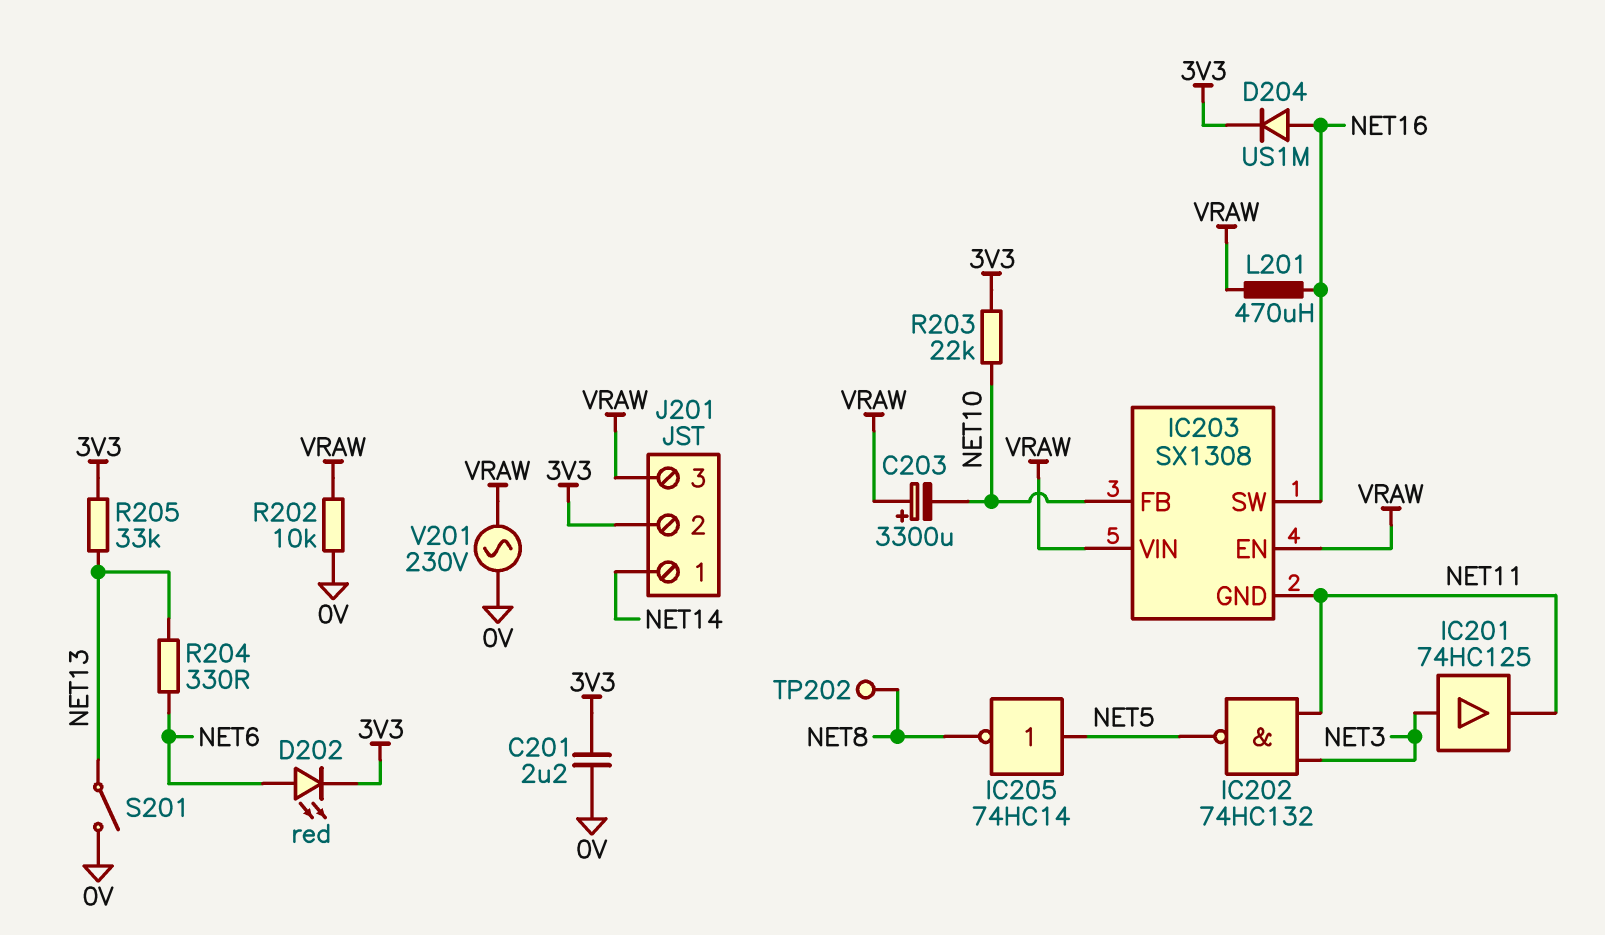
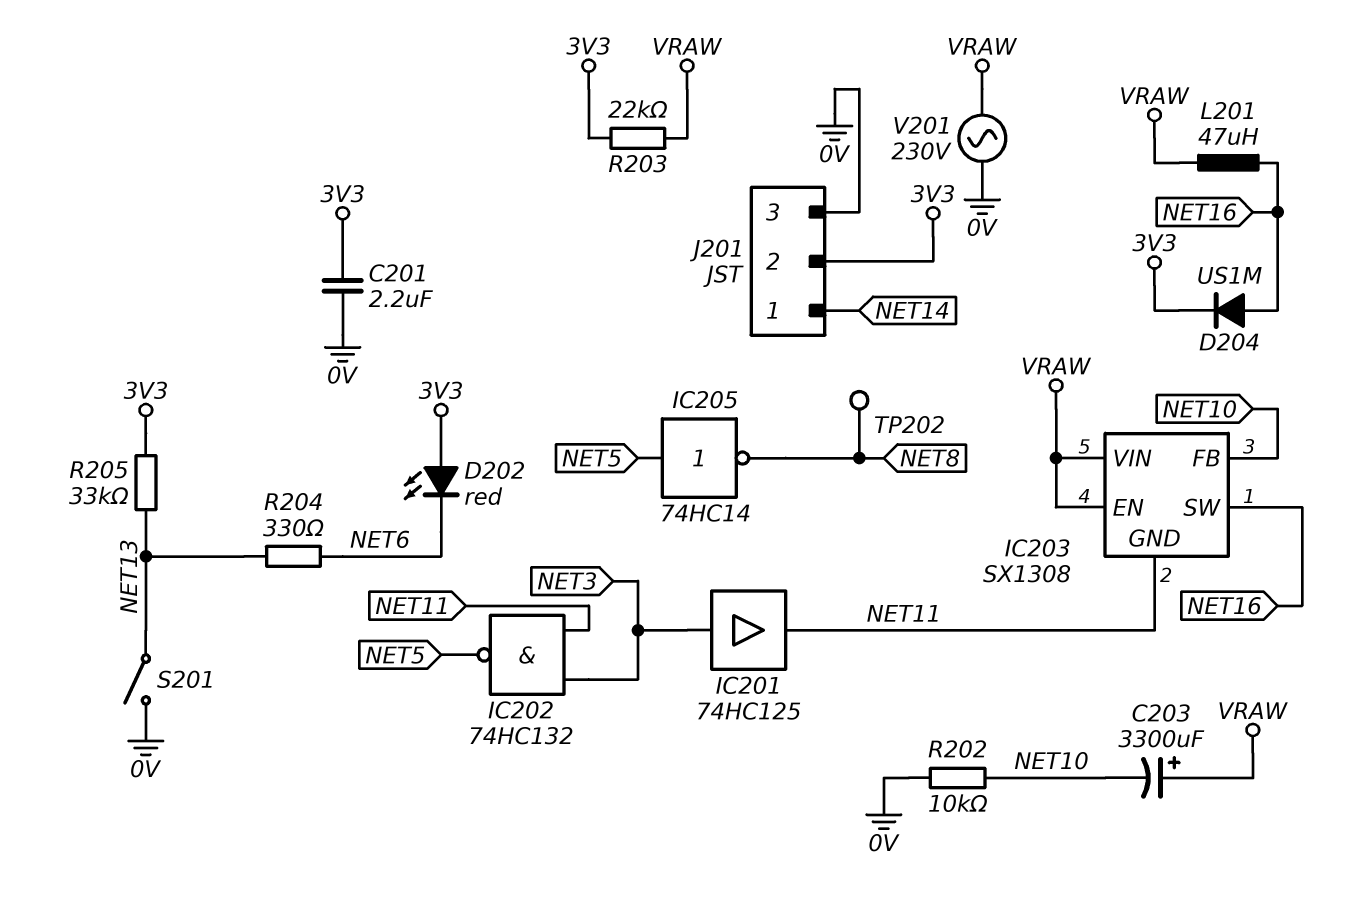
D202: LED red (A NET6, K 3V3) -> LED red (A 3V3, K NET6)
J201 pin 3: VRAW -> 0V
L201: 470uH (NET16, VRAW) -> 47uH (NET16, VRAW)
R202: 10k (0V, VRAW) -> 10k (0V, NET10)
R203: 22k (3V3, NET10) -> 22k (3V3, VRAW)

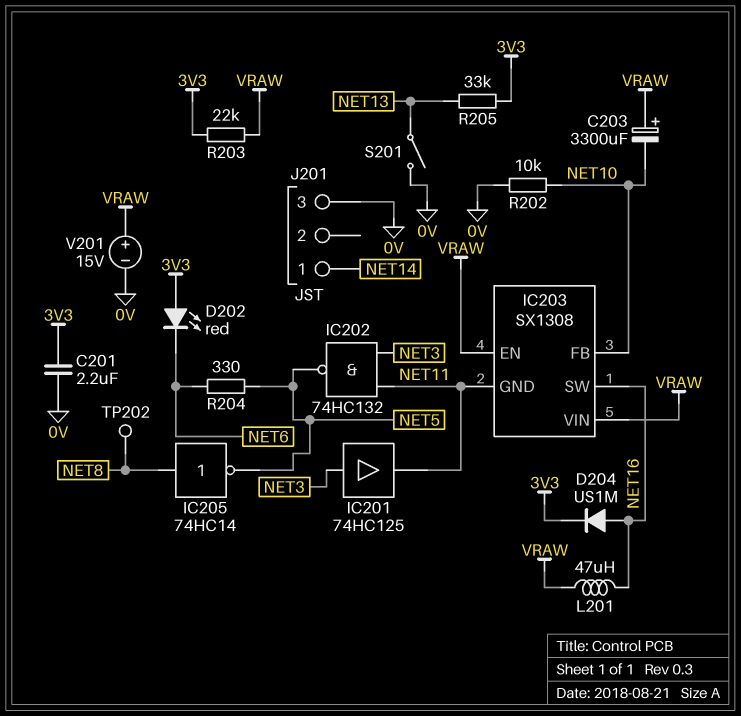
IC205: NOT 74HC14 (in NET5, out NET8) -> NOT 74HC14 (in NET8, out NET5)
J201 pin 2: 3V3 -> none
R204: 330 (NET6, NET13) -> 330 (NET5, NET6)
V201: AC 230V (0V, VRAW) -> 15V (plus VRAW, minus 0V)

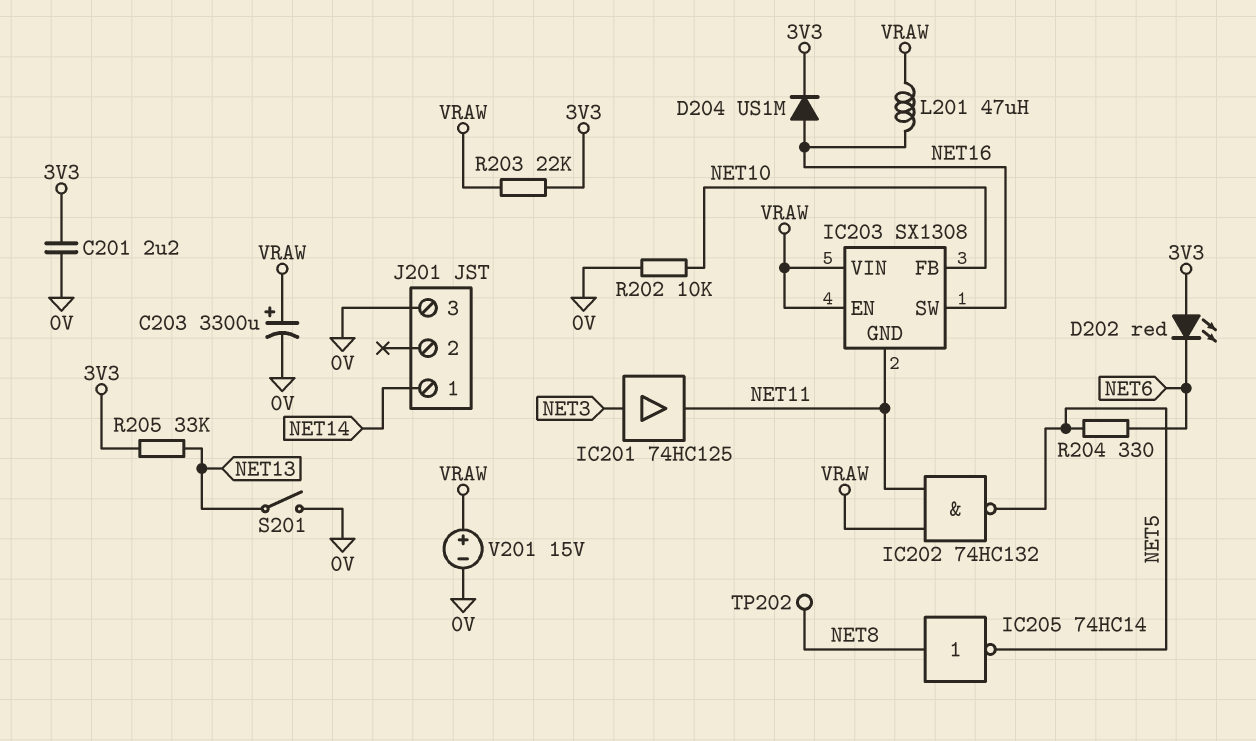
C203: 3300uF (plus VRAW, minus NET10) -> 3300uF (plus VRAW, minus 0V)
IC202: NAND 74HC132 (in NET3, in NET11, out NET5) -> NAND 74HC132 (in NET11, in VRAW, out NET5)

